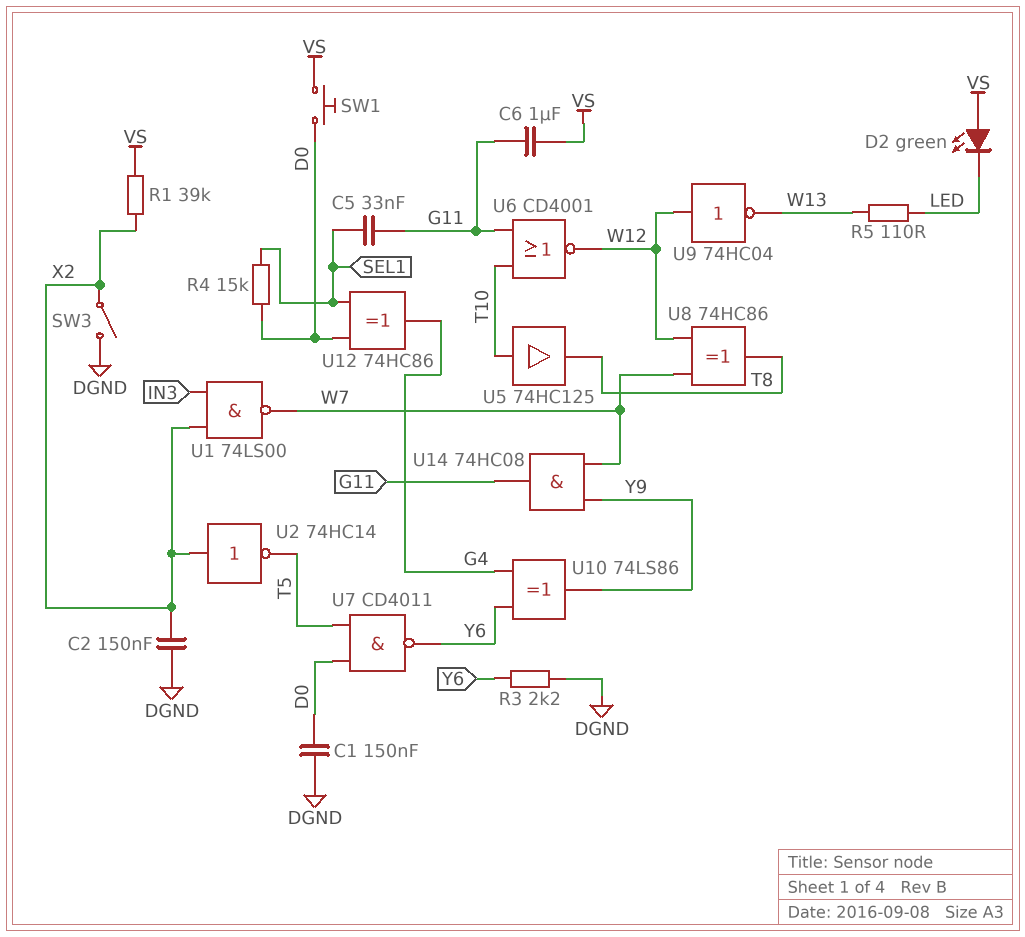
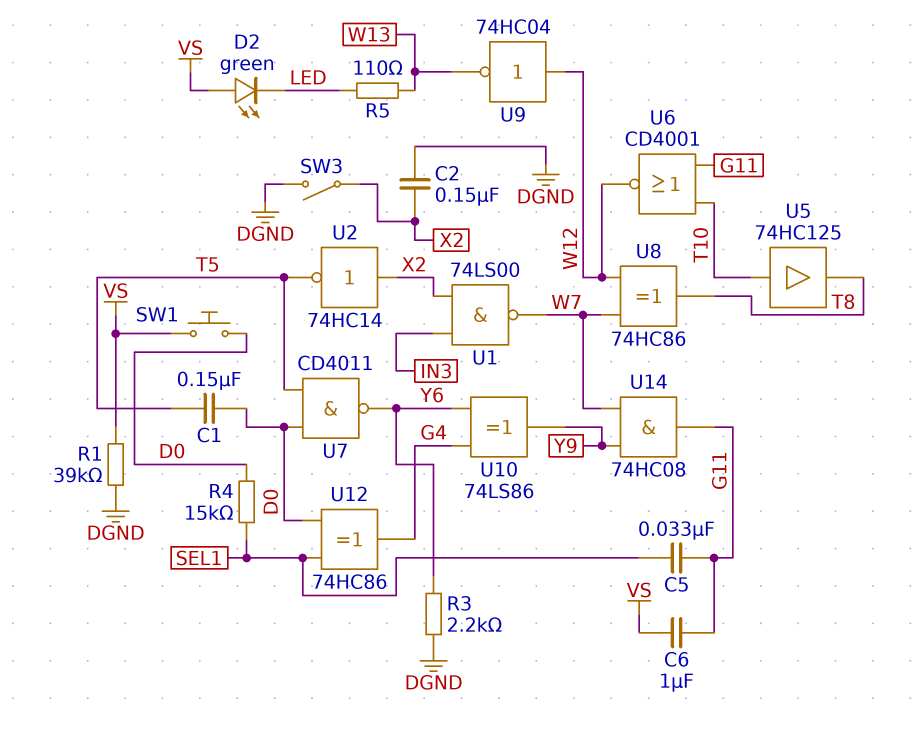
C1: 150nF (D0, DGND) -> 150nF (D0, T5)
R1: 39k (VS, X2) -> 39k (DGND, VS)

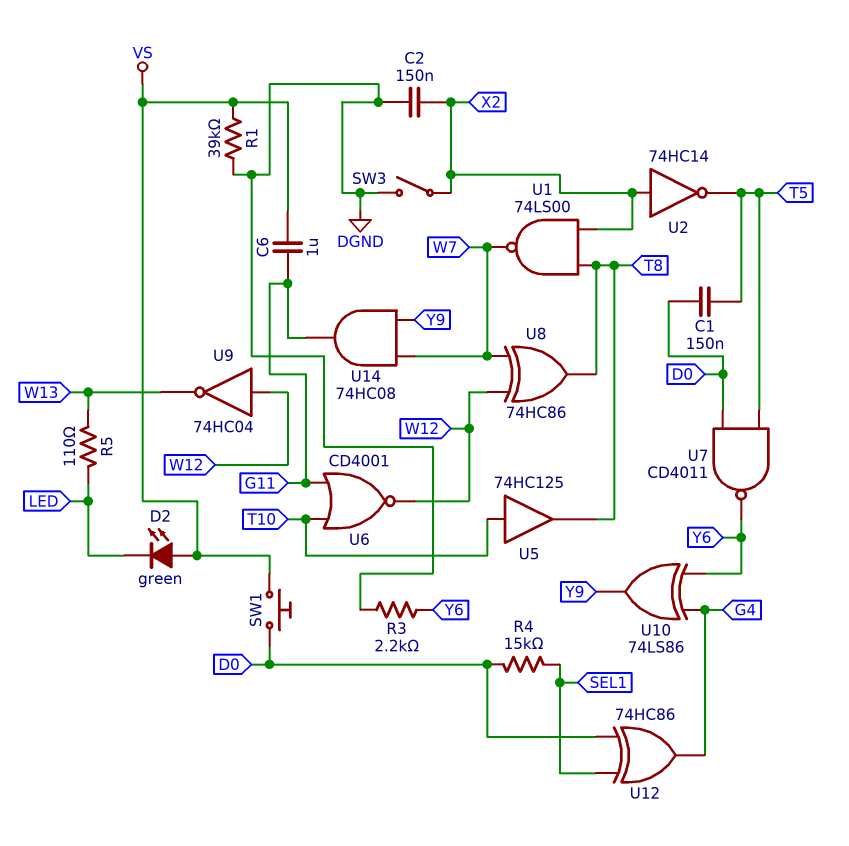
C5: 33nF (G11, SEL1) -> none
U1: NAND 74LS00 (in IN3, in X2, out W7) -> NAND 74LS00 (in T8, in X2, out W7)

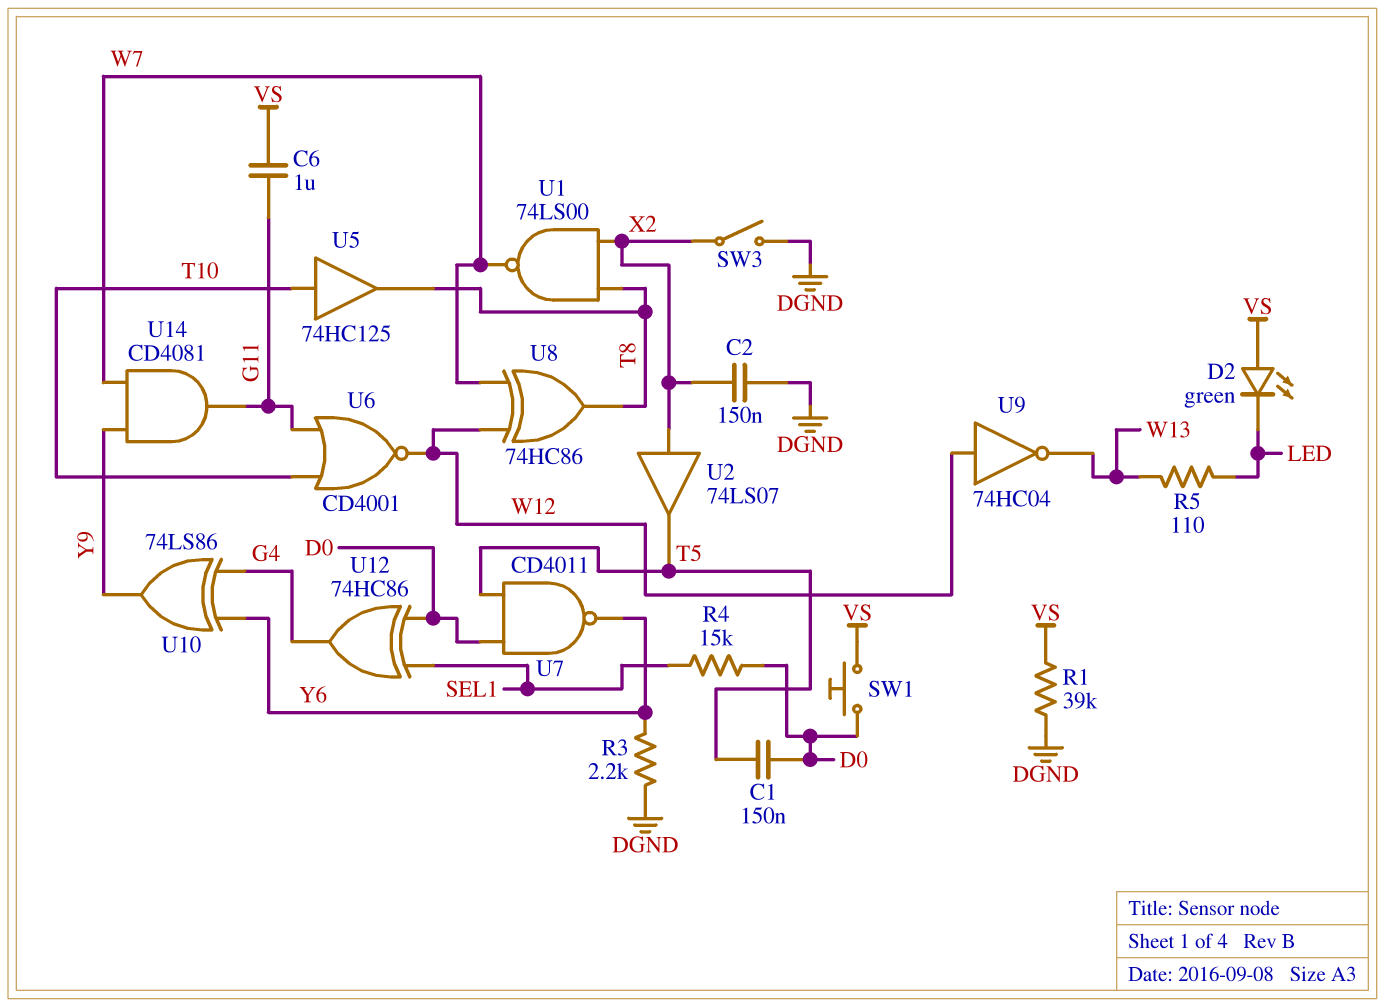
U2: NOT 74HC14 (in X2, out T5) -> buffer 74LS07 (in X2, out T5)
U14: AND 74HC08 (in W7, in Y9, out G11) -> AND CD4081 (in W7, in Y9, out G11)

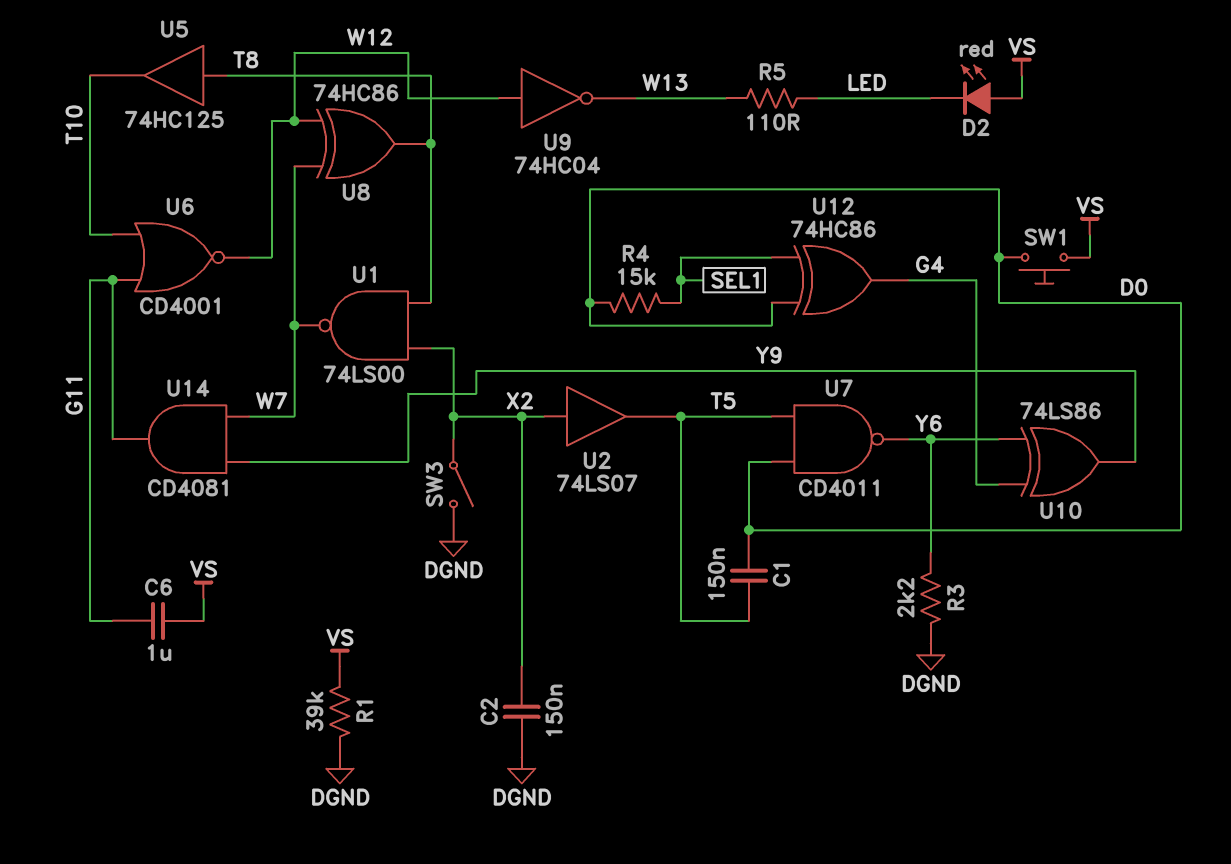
D2: LED green (A VS, K LED) -> LED red (A VS, K LED)
U5: buffer 74HC125 (in T10, out T8) -> buffer 74HC125 (in T8, out T10)

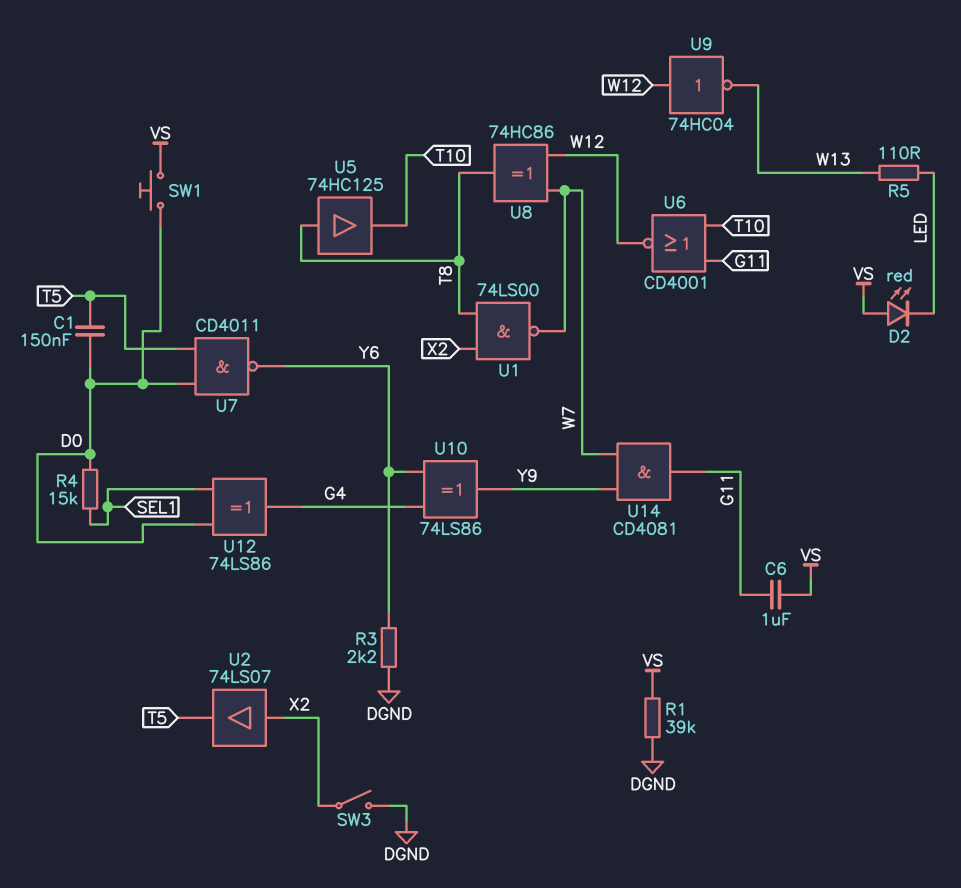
C2: 150nF (DGND, X2) -> none
U12: XOR 74HC86 (in D0, in SEL1, out G4) -> XOR 74LS86 (in D0, in SEL1, out G4)

